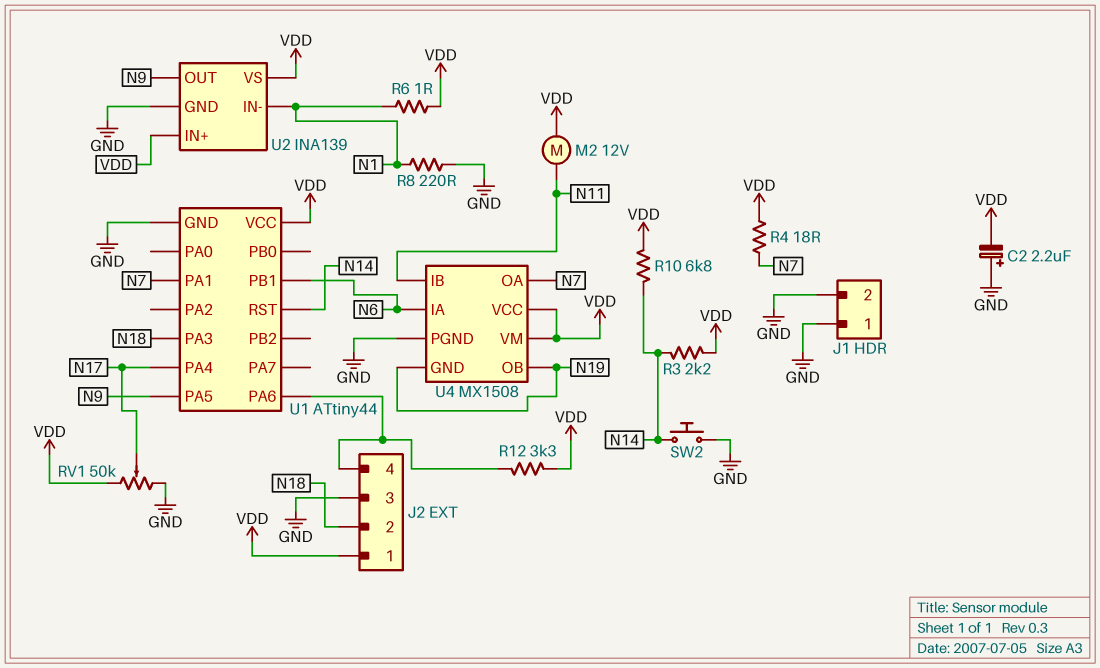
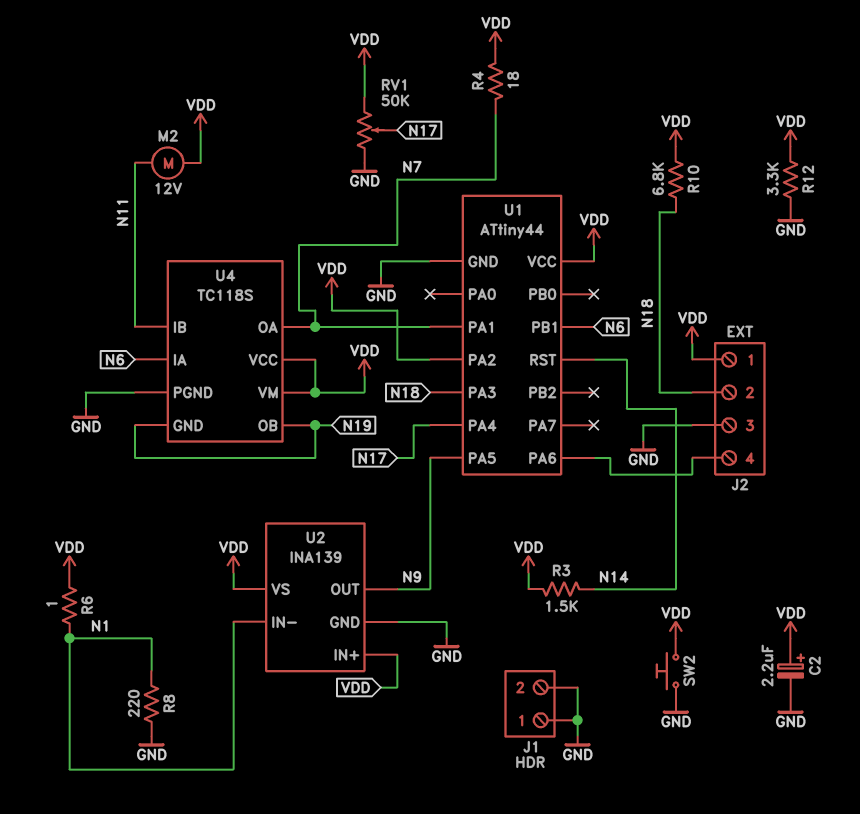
C2: 2.2uF (plus GND, minus VDD) -> 2.2uF (plus VDD, minus GND)
R3: 2.2k (N14, VDD) -> 1.5k (N14, VDD)
R10: 6.8k (N14, VDD) -> 6.8k (N18, VDD)
R12: 3.3k (J2/4, VDD) -> 3.3k (GND, VDD)
SW2: button (GND, N14) -> button (GND, VDD)
U1 pin PA2: none -> VDD
U4: MX1508 -> TC118S

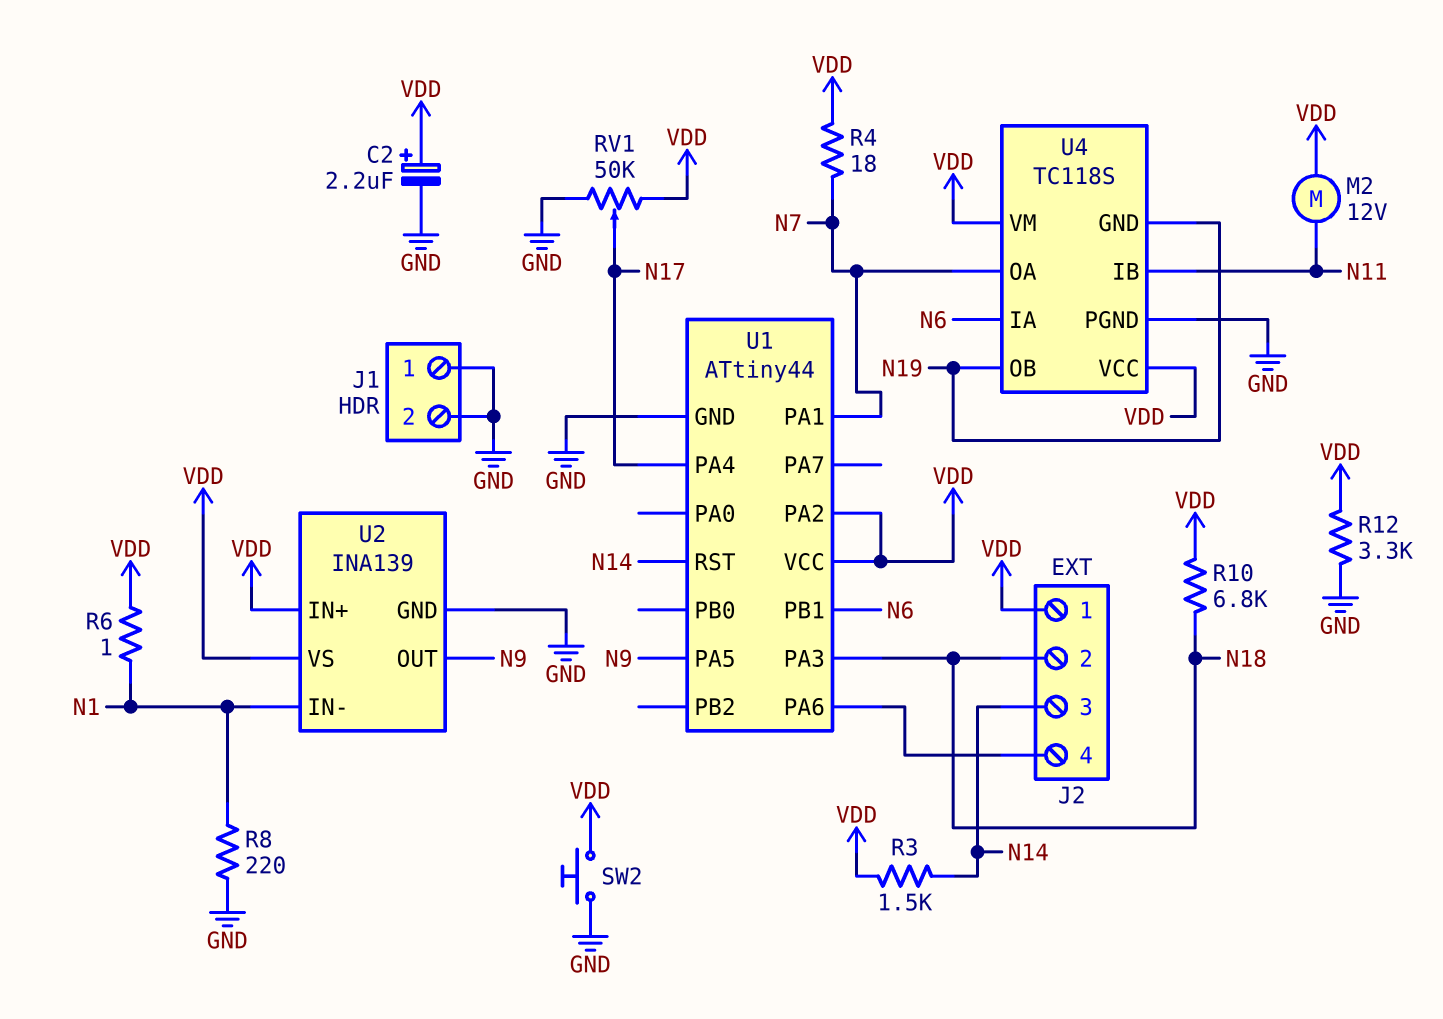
J2 pin 3: GND -> N14

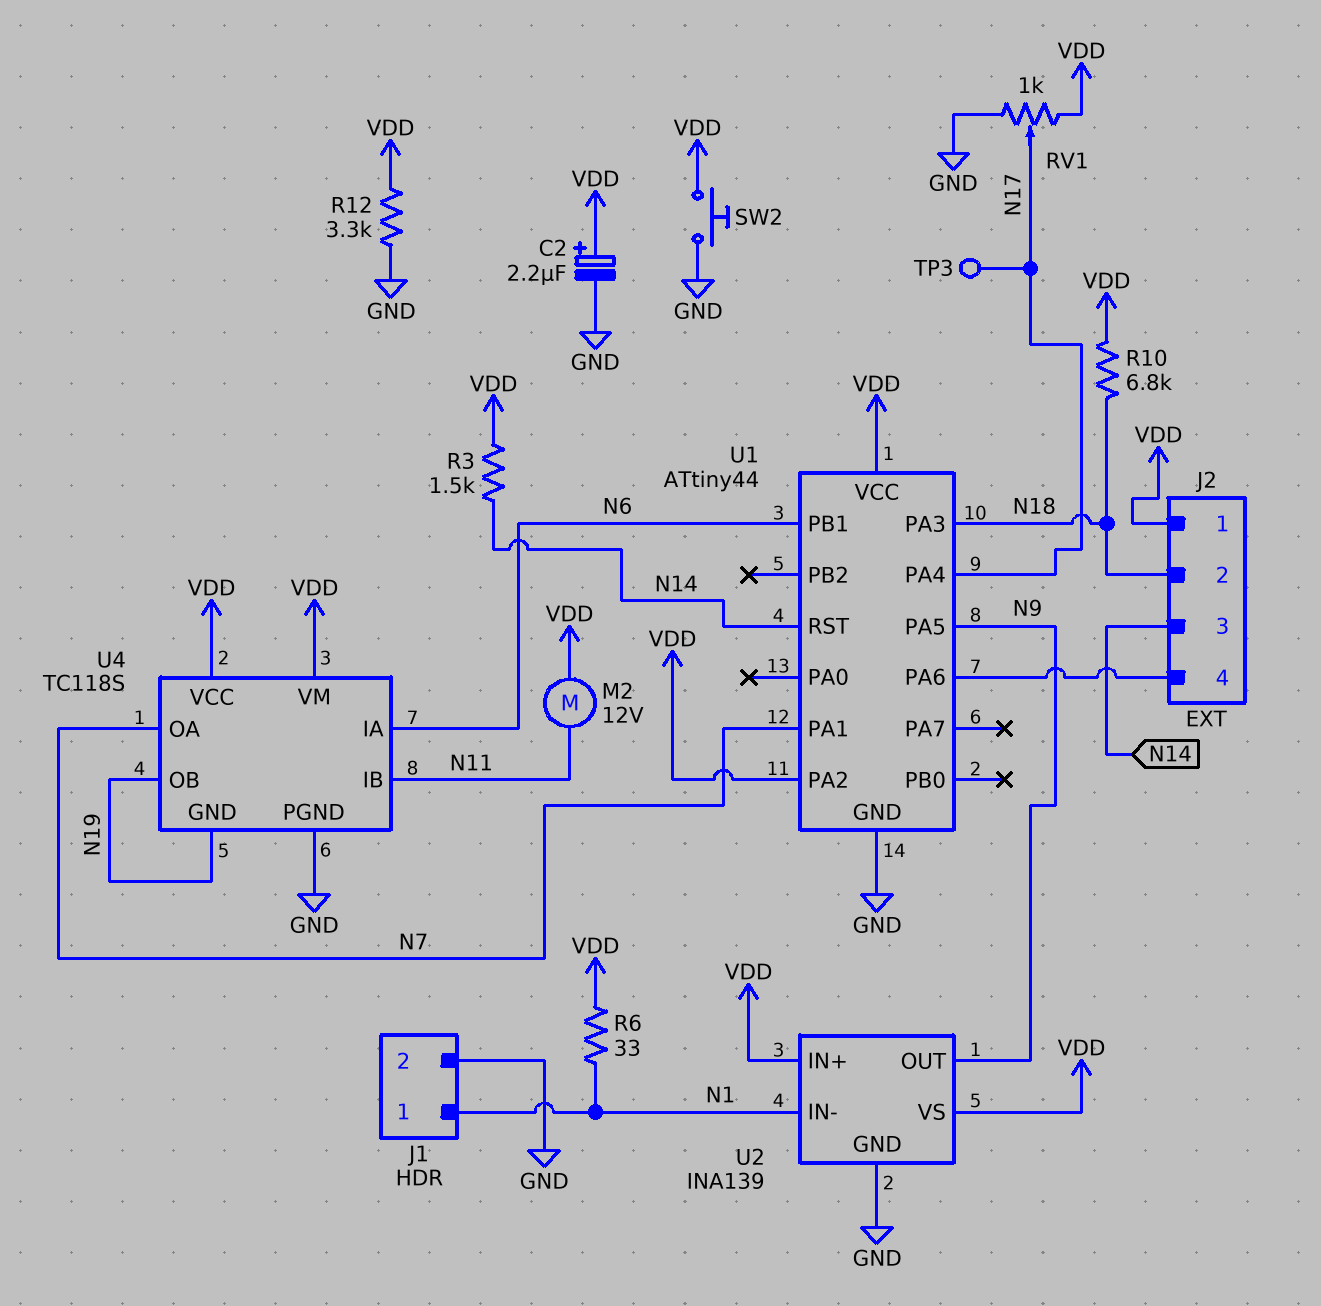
J1 pin 1: GND -> N1
R4: 18 (N7, VDD) -> none
R6: 1 (N1, VDD) -> 33 (N1, VDD)
R8: 220 (GND, N1) -> none
RV1: 50k (GND, VDD, wiper N17) -> 1k (GND, VDD, wiper N17)
TP3: none -> test point (N17)

